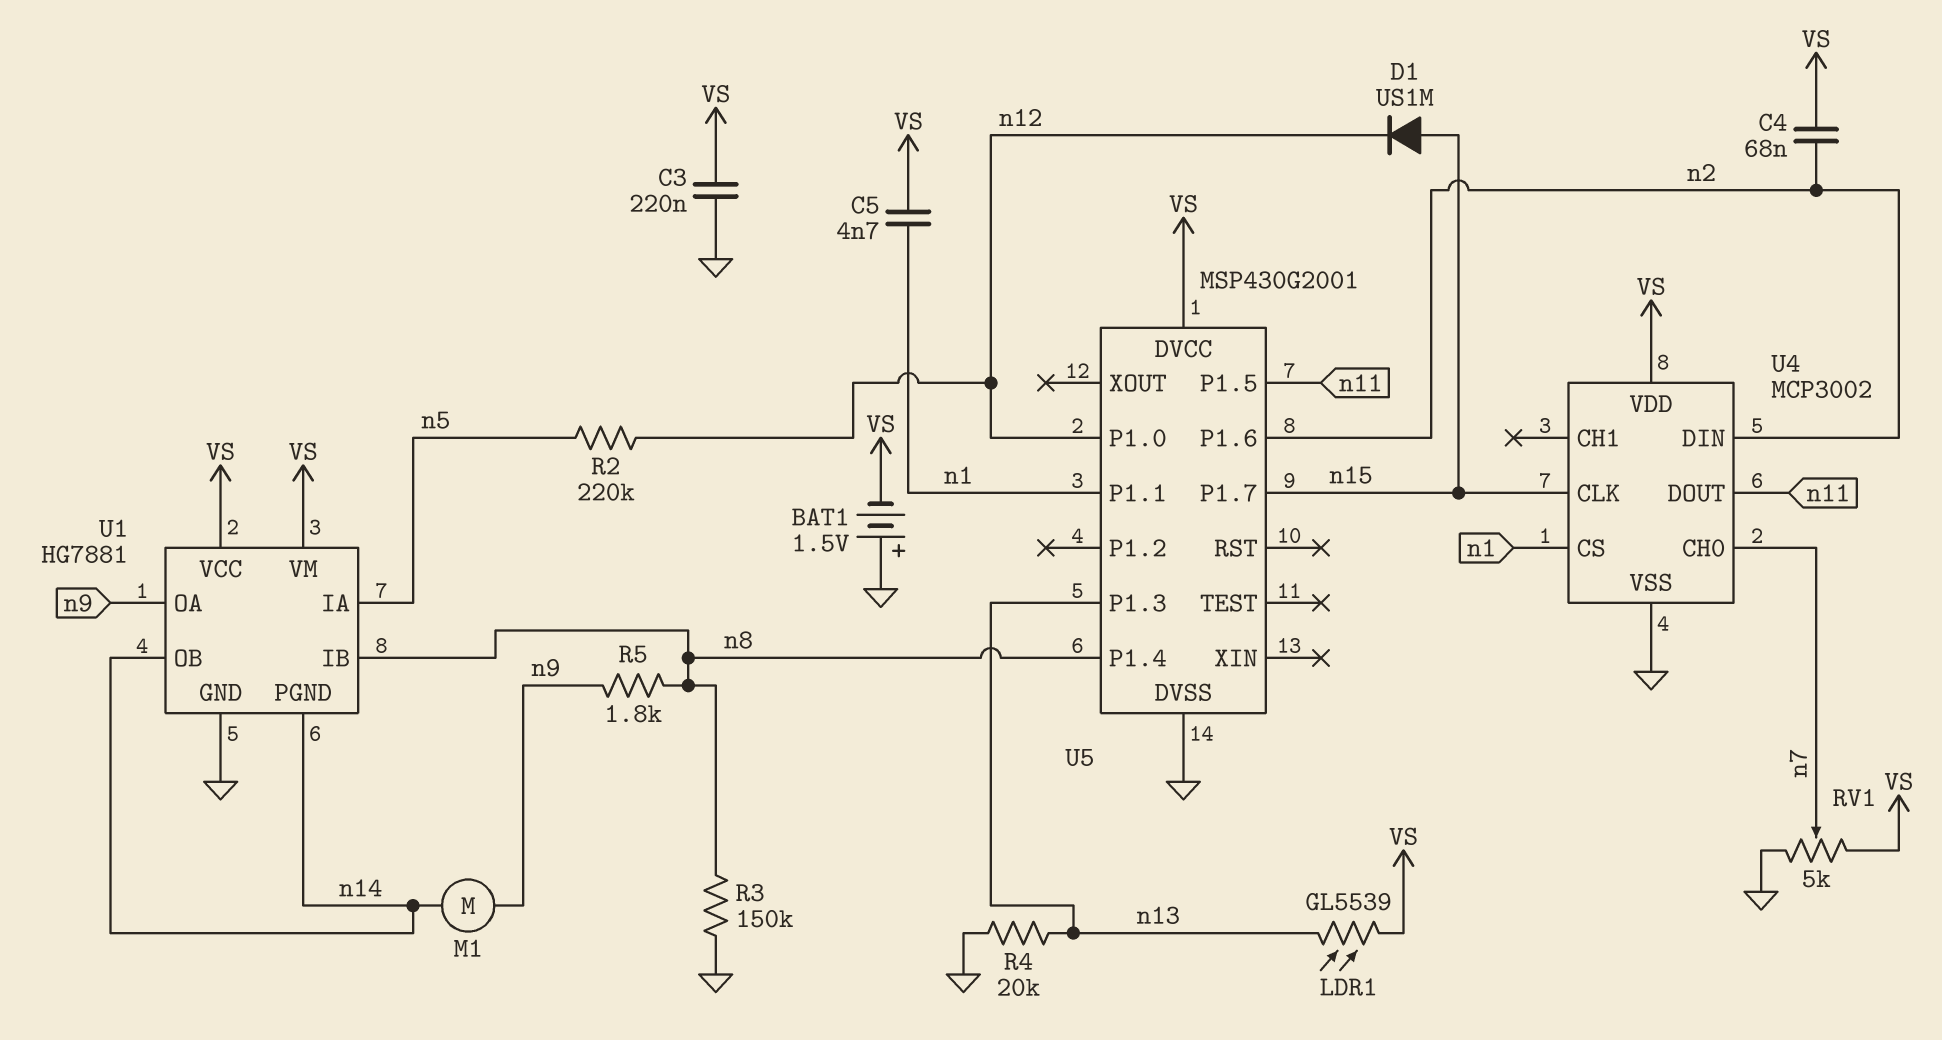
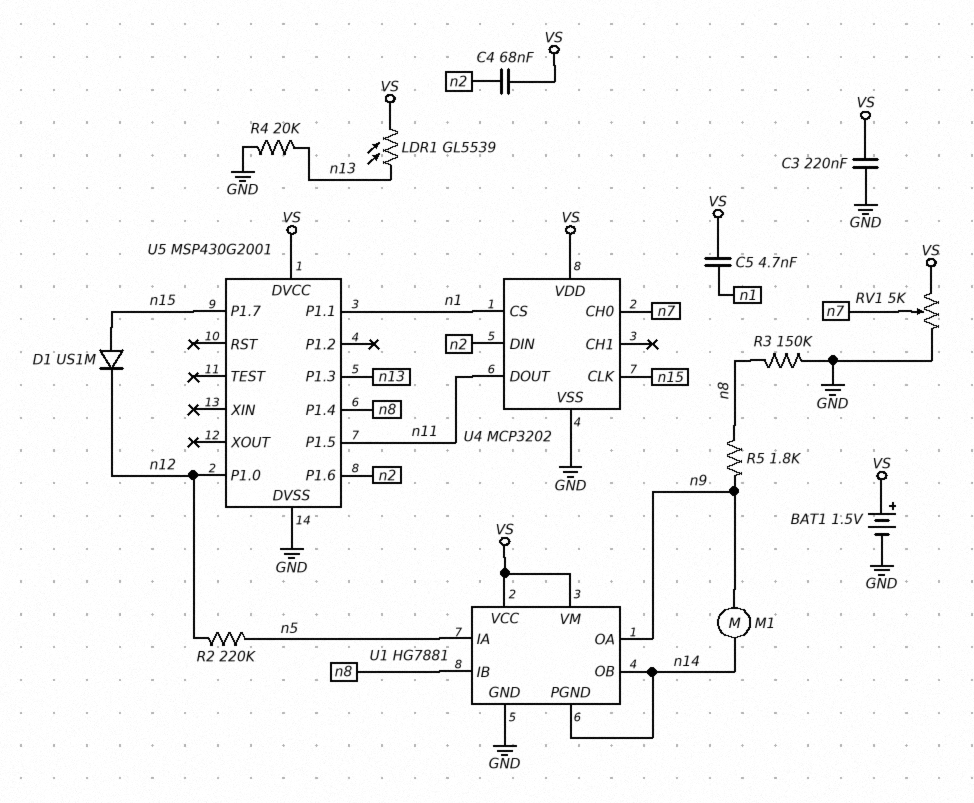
BAT1: 1.5V (plus GND, minus VS) -> 1.5V (plus VS, minus GND)
U4: MCP3002 -> MCP3202

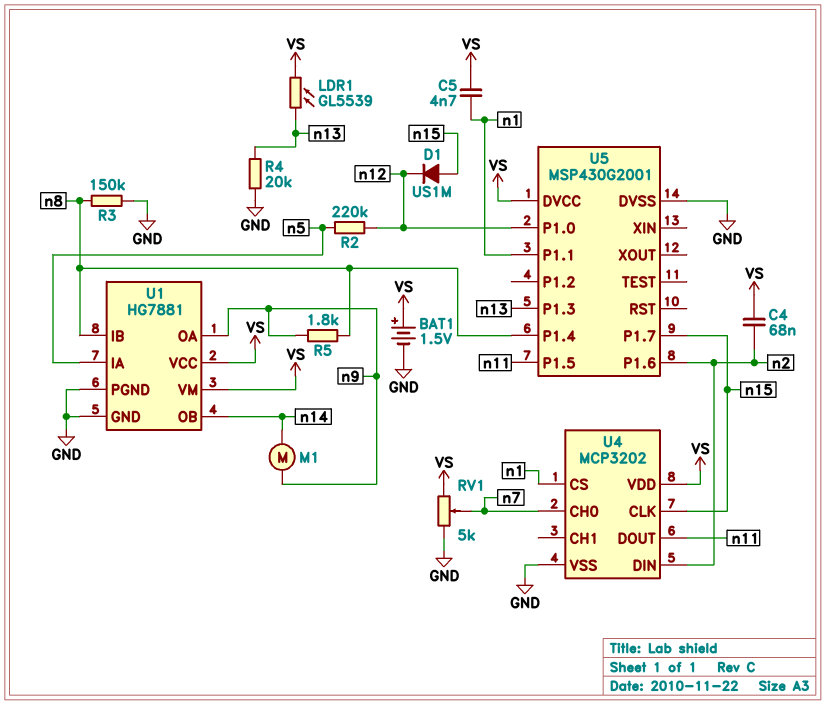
C3: 220nF (GND, VS) -> none
U1 pin PGND: n14 -> GND

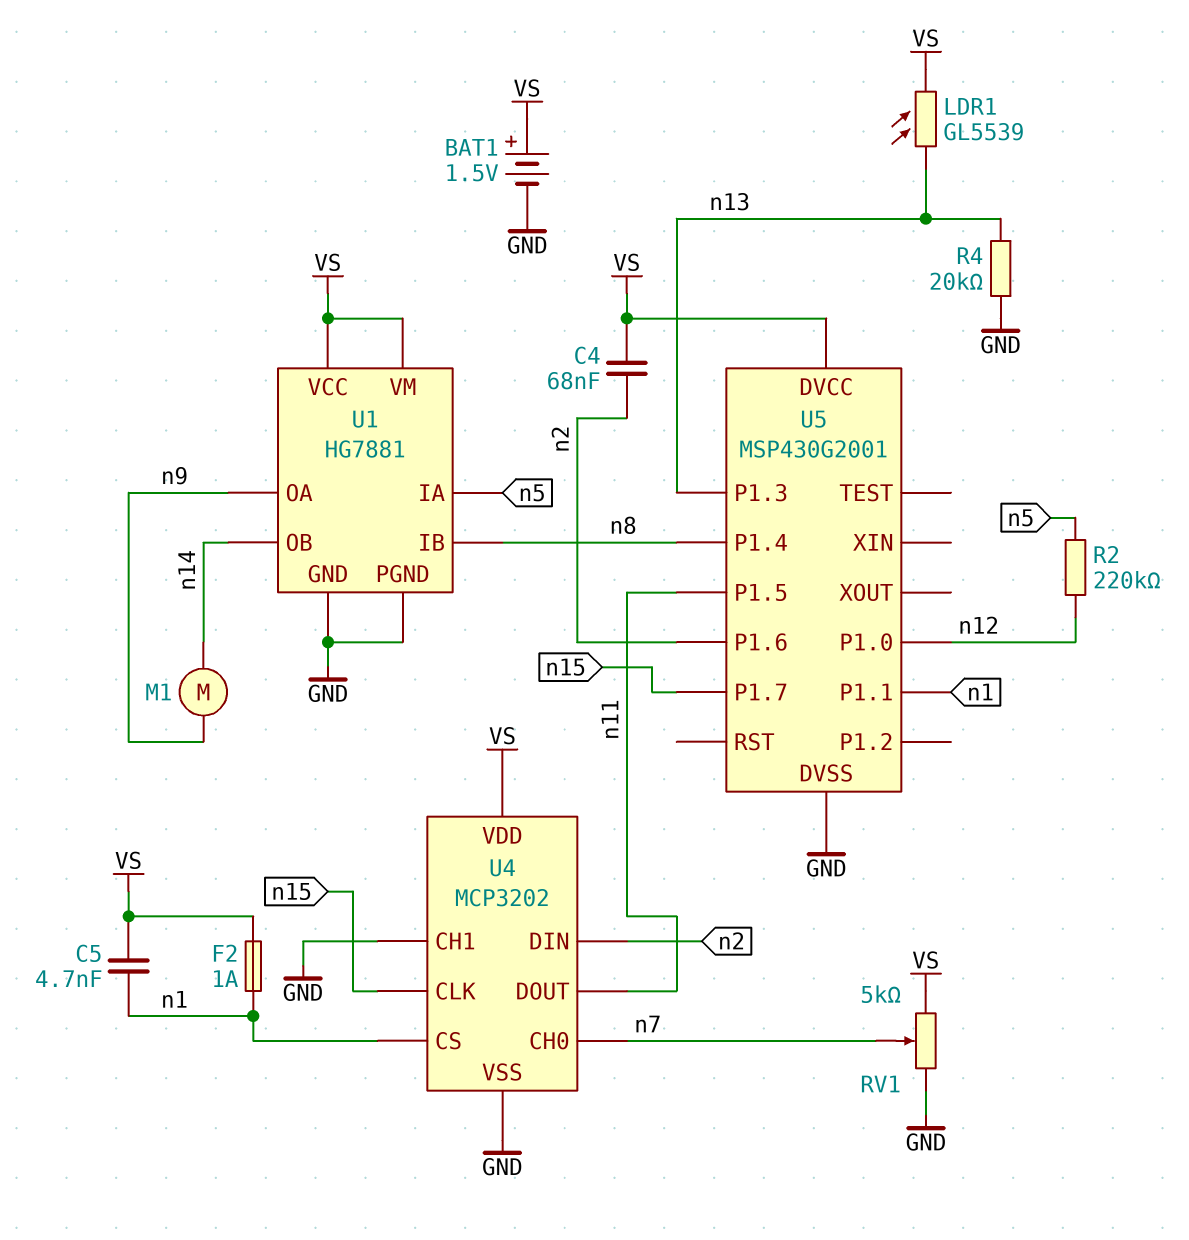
D1: diode US1M (A n15, K n12) -> none
F2: none -> 1A (VS, n1)
R3: 150k (GND, n8) -> none
R5: 1.8k (n8, n9) -> none
U4 pin CH1: none -> GND

